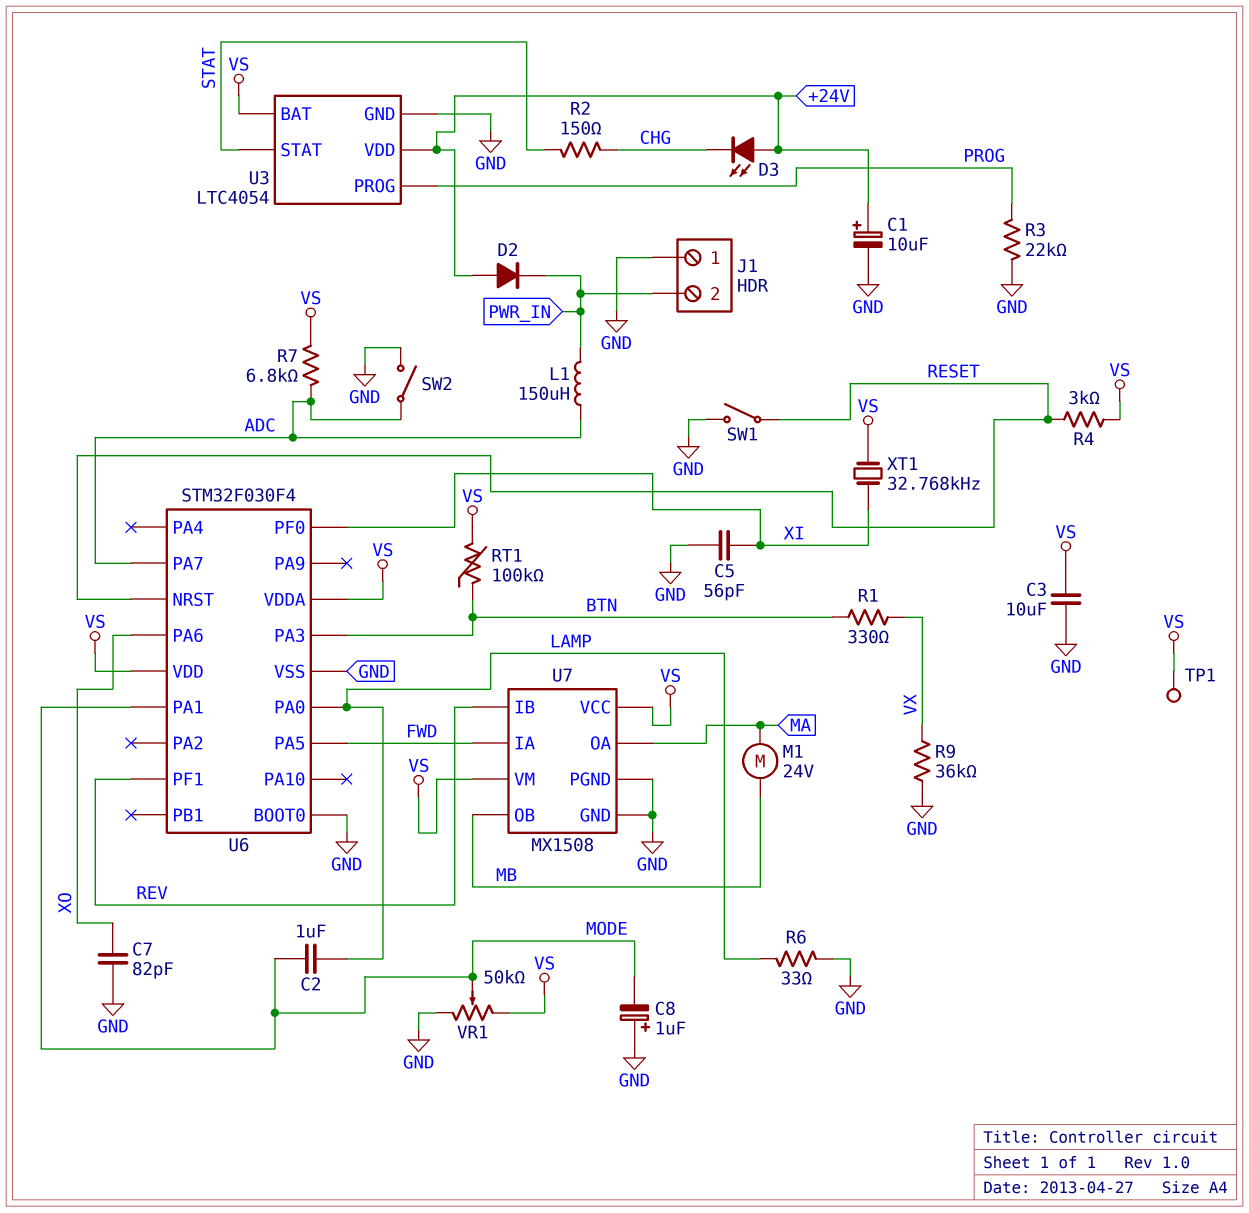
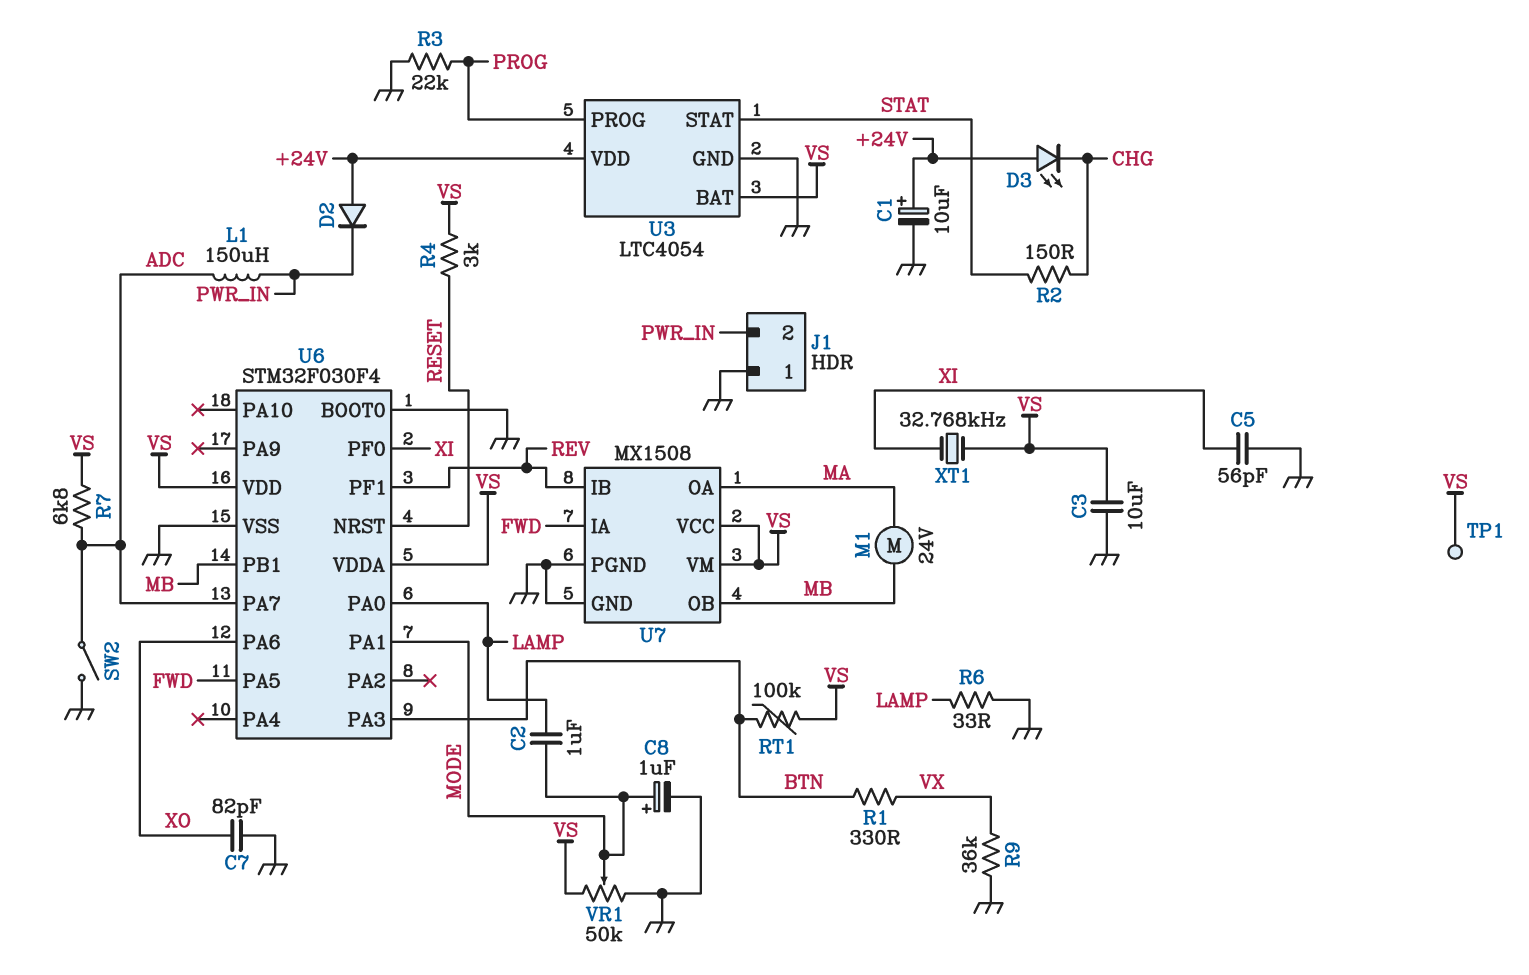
C8: 1uF (plus GND, minus MODE) -> 1uF (plus MODE, minus GND)
SW1: switch (GND, RESET) -> none
U6 pin PB1: none -> MB

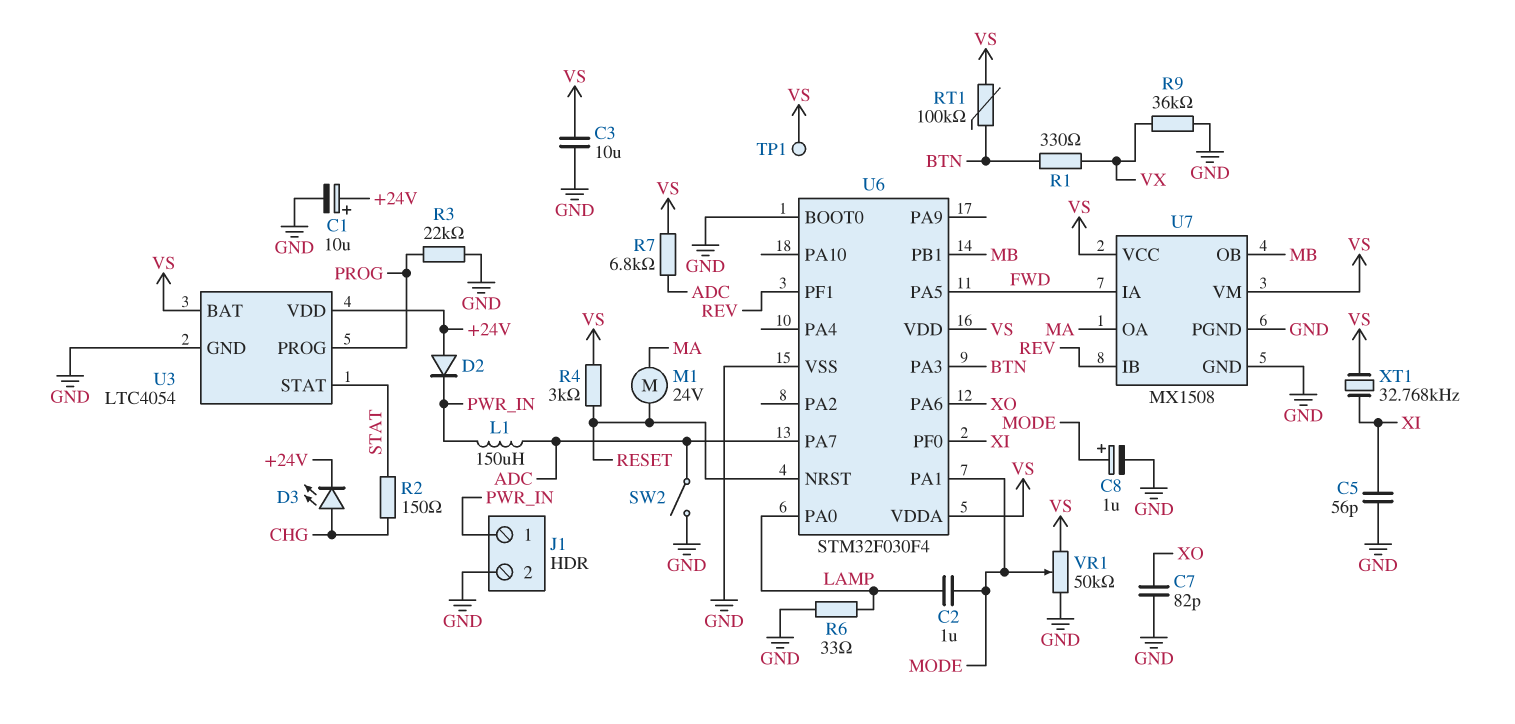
D3: LED (A +24V, K CHG) -> LED (A CHG, K +24V)
J1 pin 1: GND -> PWR_IN
J1 pin 2: PWR_IN -> GND
M1: motor 24V (MA, MB) -> motor 24V (MA, RESET)

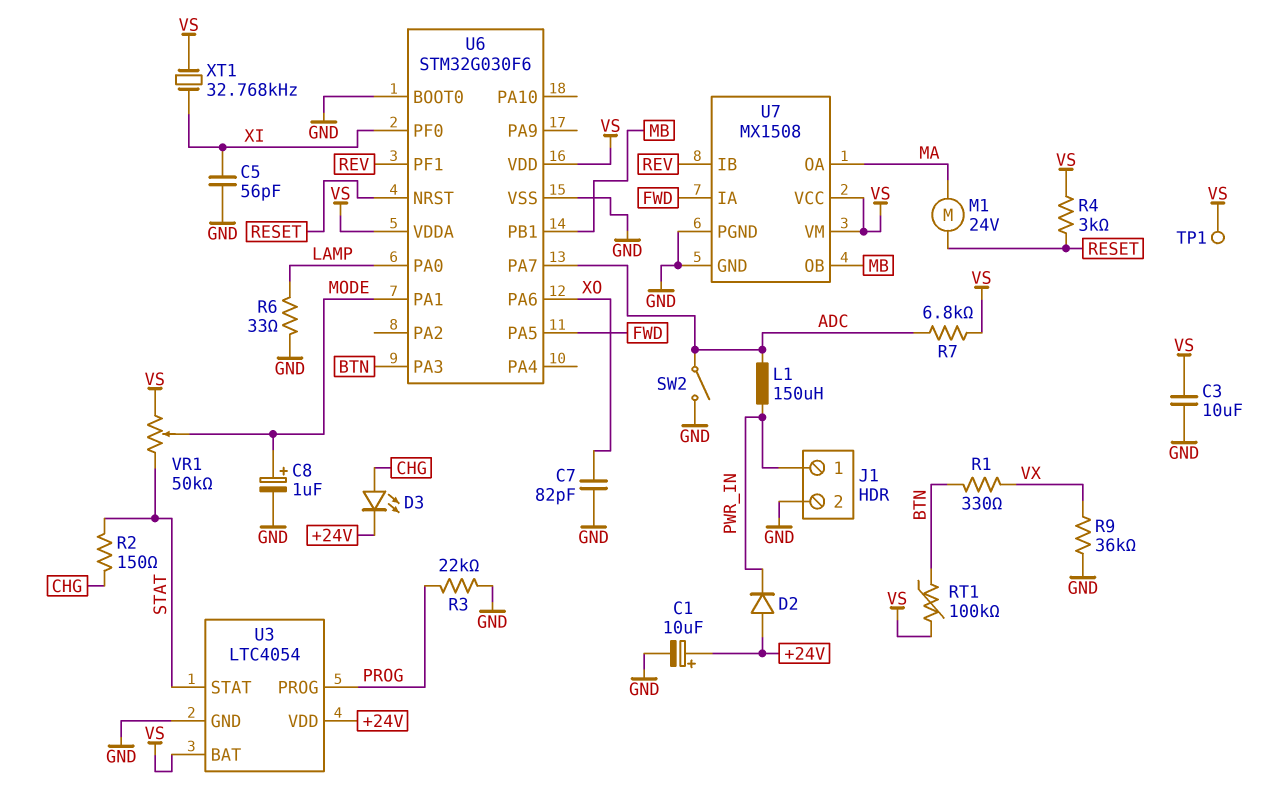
C2: 1uF (LAMP, MODE) -> none
U6: STM32F030F4 -> STM32G030F6
VR1: 50k (GND, VS, wiper MODE) -> 50k (STAT, VS, wiper MODE)

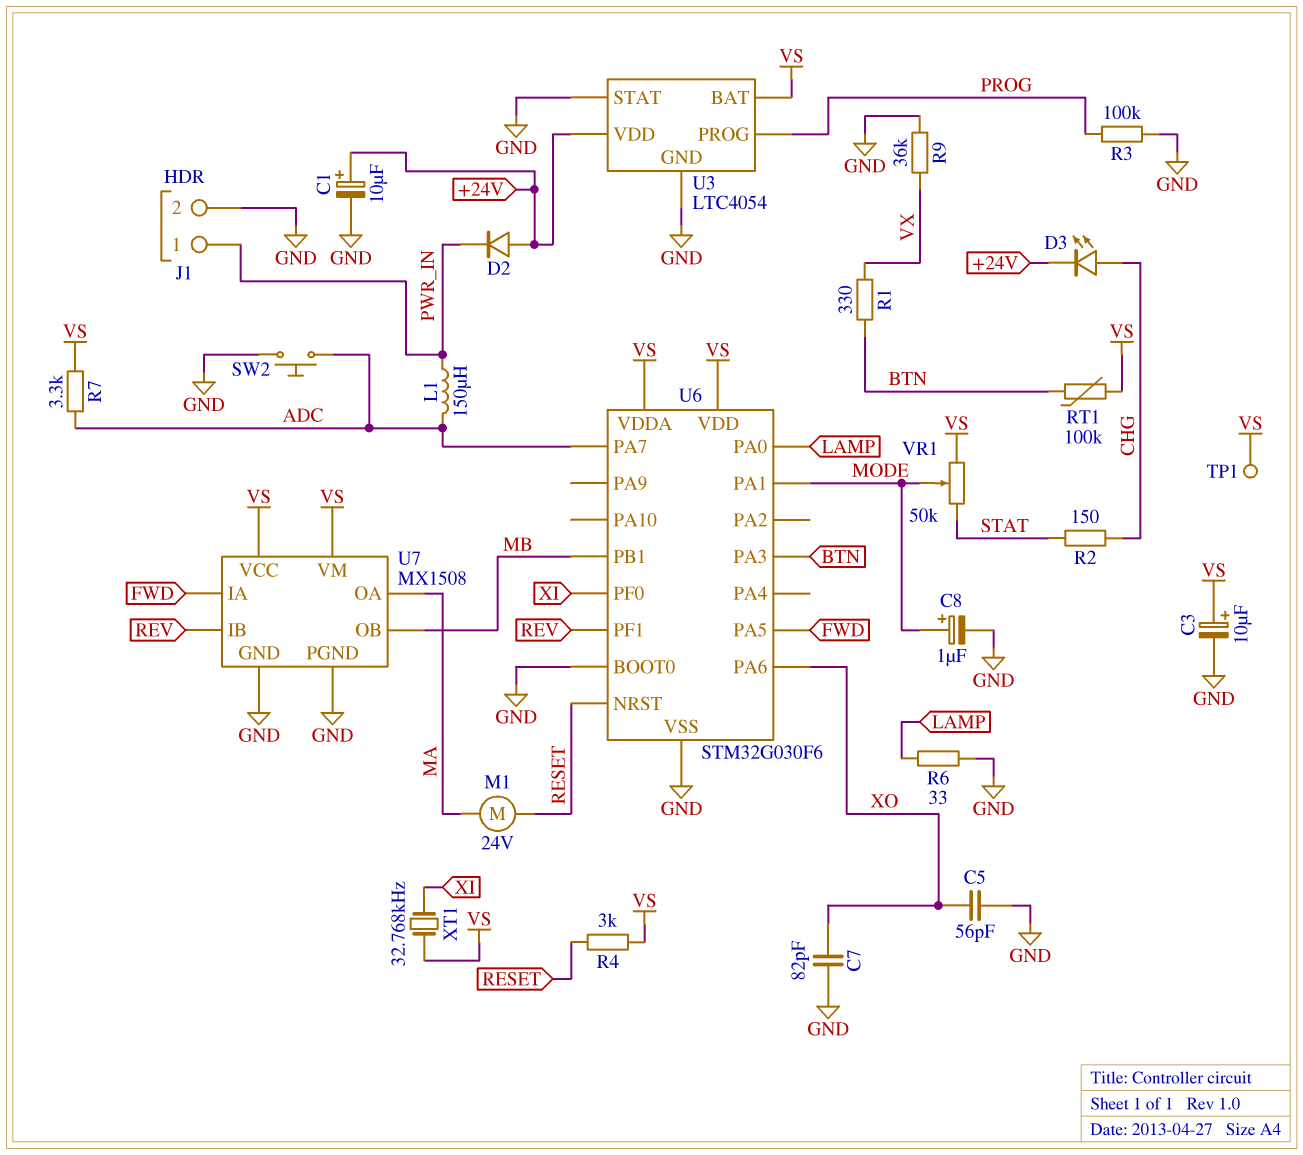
C3: 10uF (GND, VS) -> 10uF (plus VS, minus GND)
C5: 56pF (GND, XI) -> 56pF (GND, XO)
R3: 22k (GND, PROG) -> 100k (GND, PROG)
R7: 6.8k (ADC, VS) -> 3.3k (ADC, VS)
SW2: switch (ADC, GND) -> button (ADC, GND)
U3 pin STAT: STAT -> GND

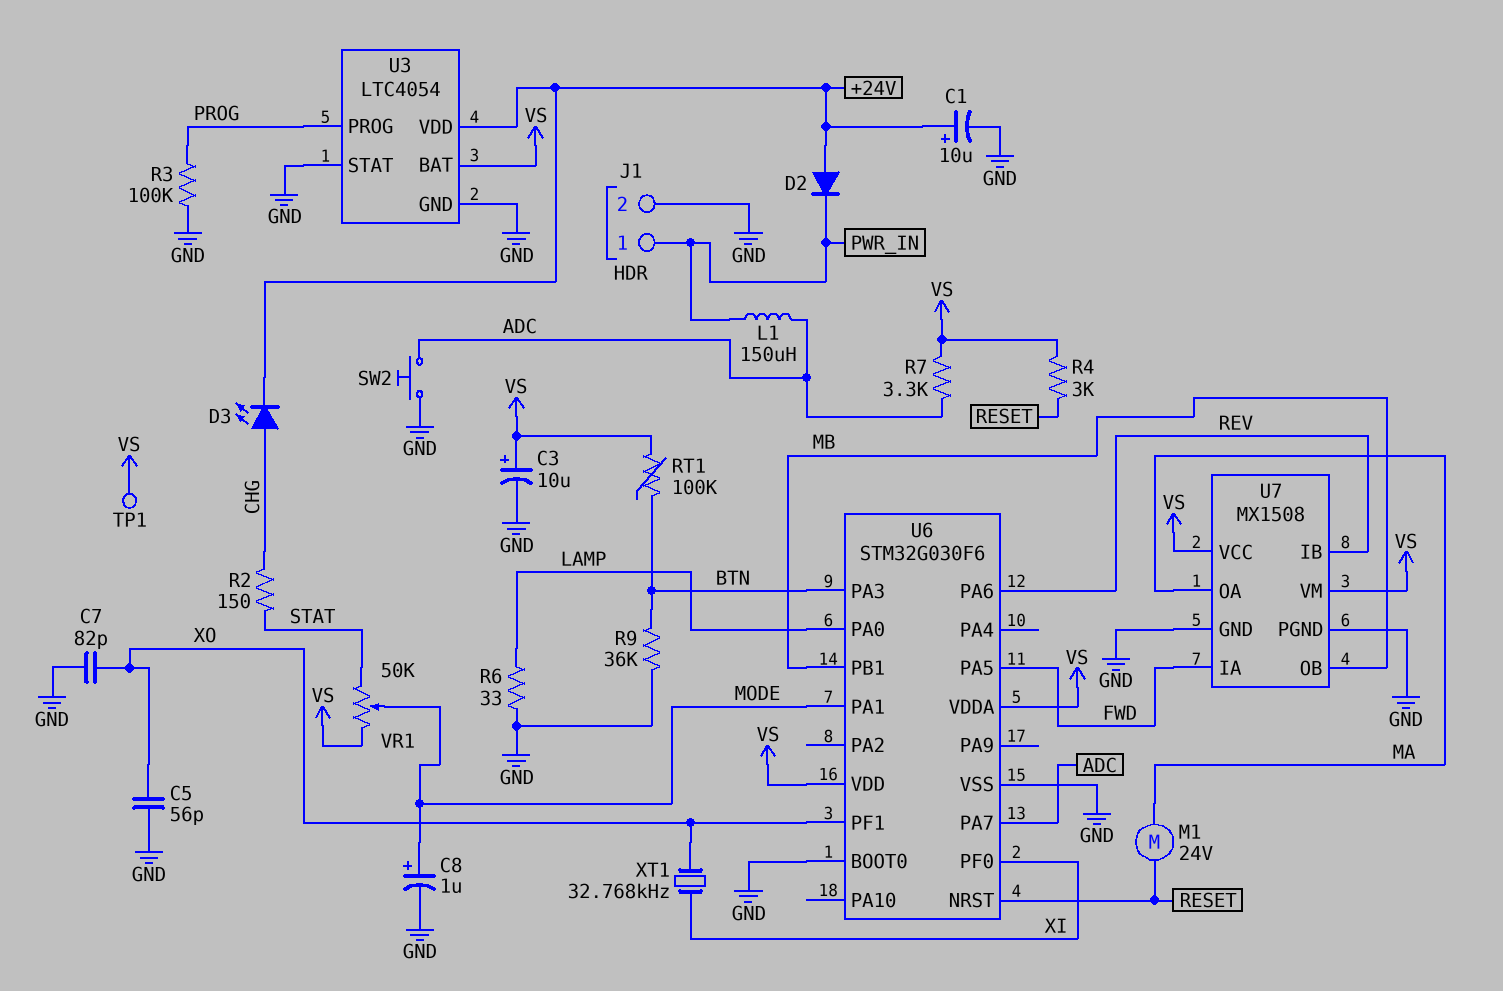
R1: 330 (BTN, VX) -> none
R9: 36k (GND, VX) -> 36k (BTN, GND)
U6 pin PA6: XO -> REV
U6 pin PF1: REV -> XO
XT1: 32.768kHz (VS, XI) -> 32.768kHz (XI, XO)

